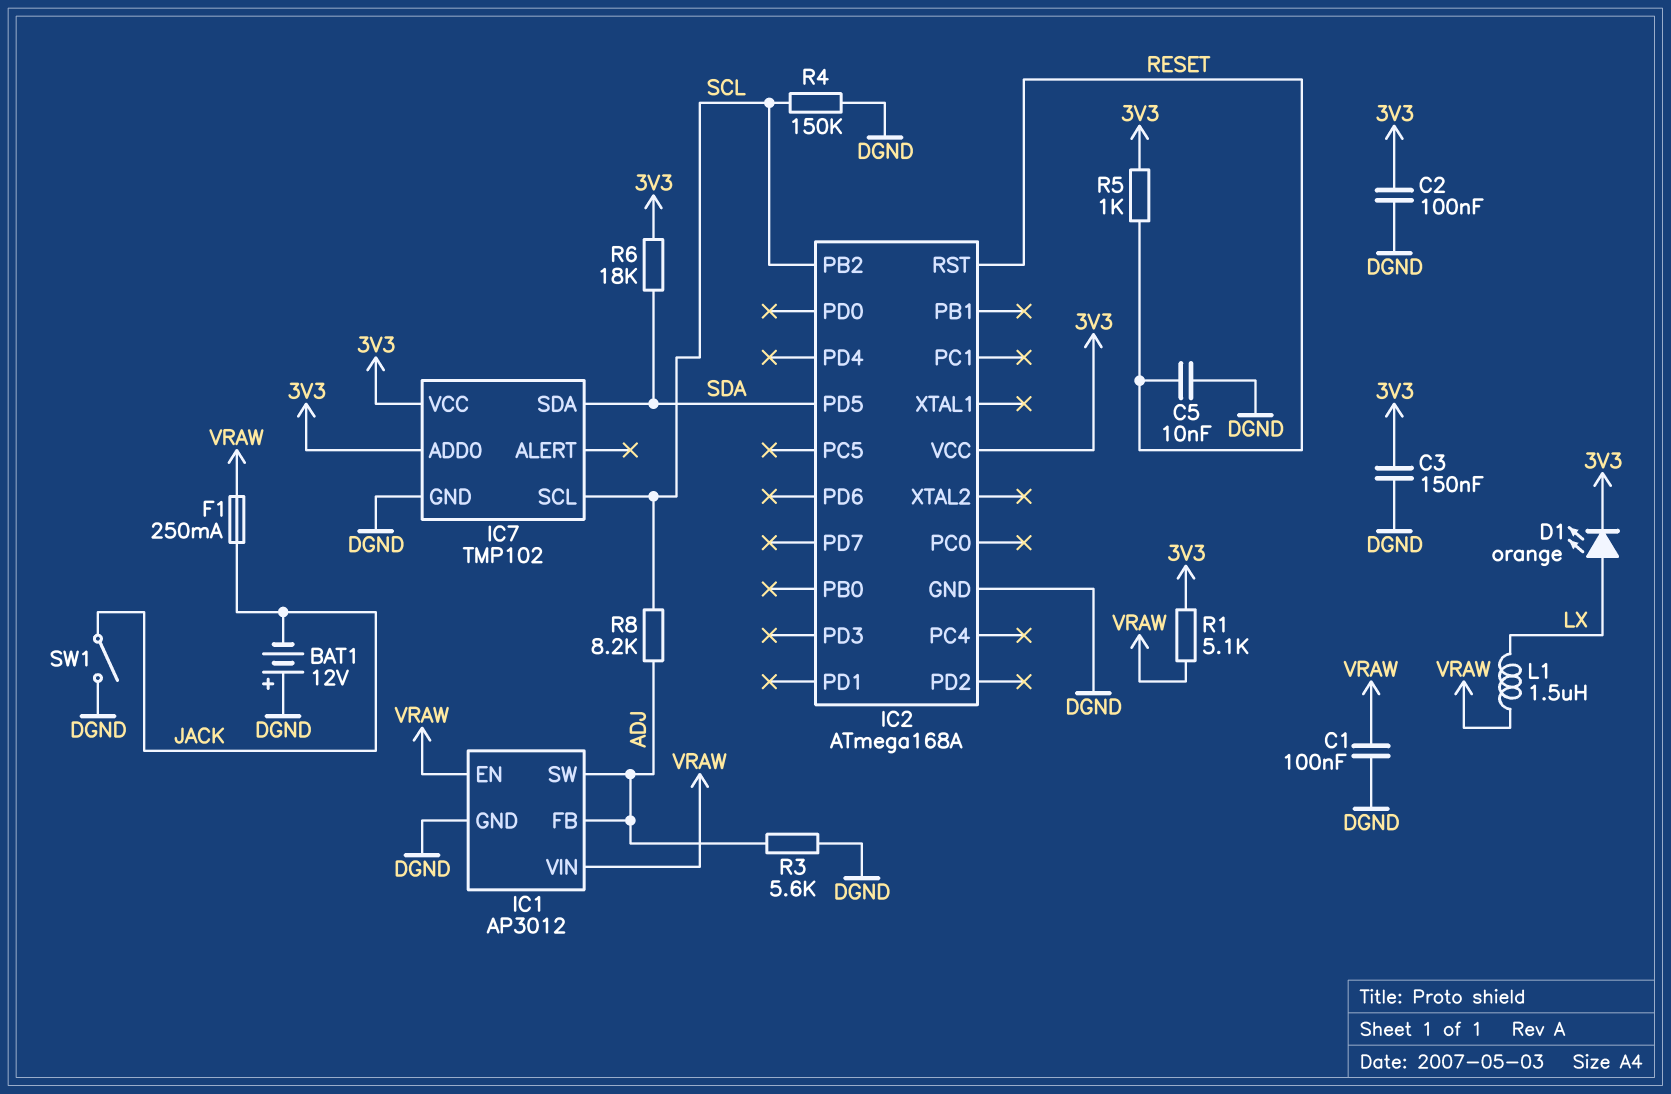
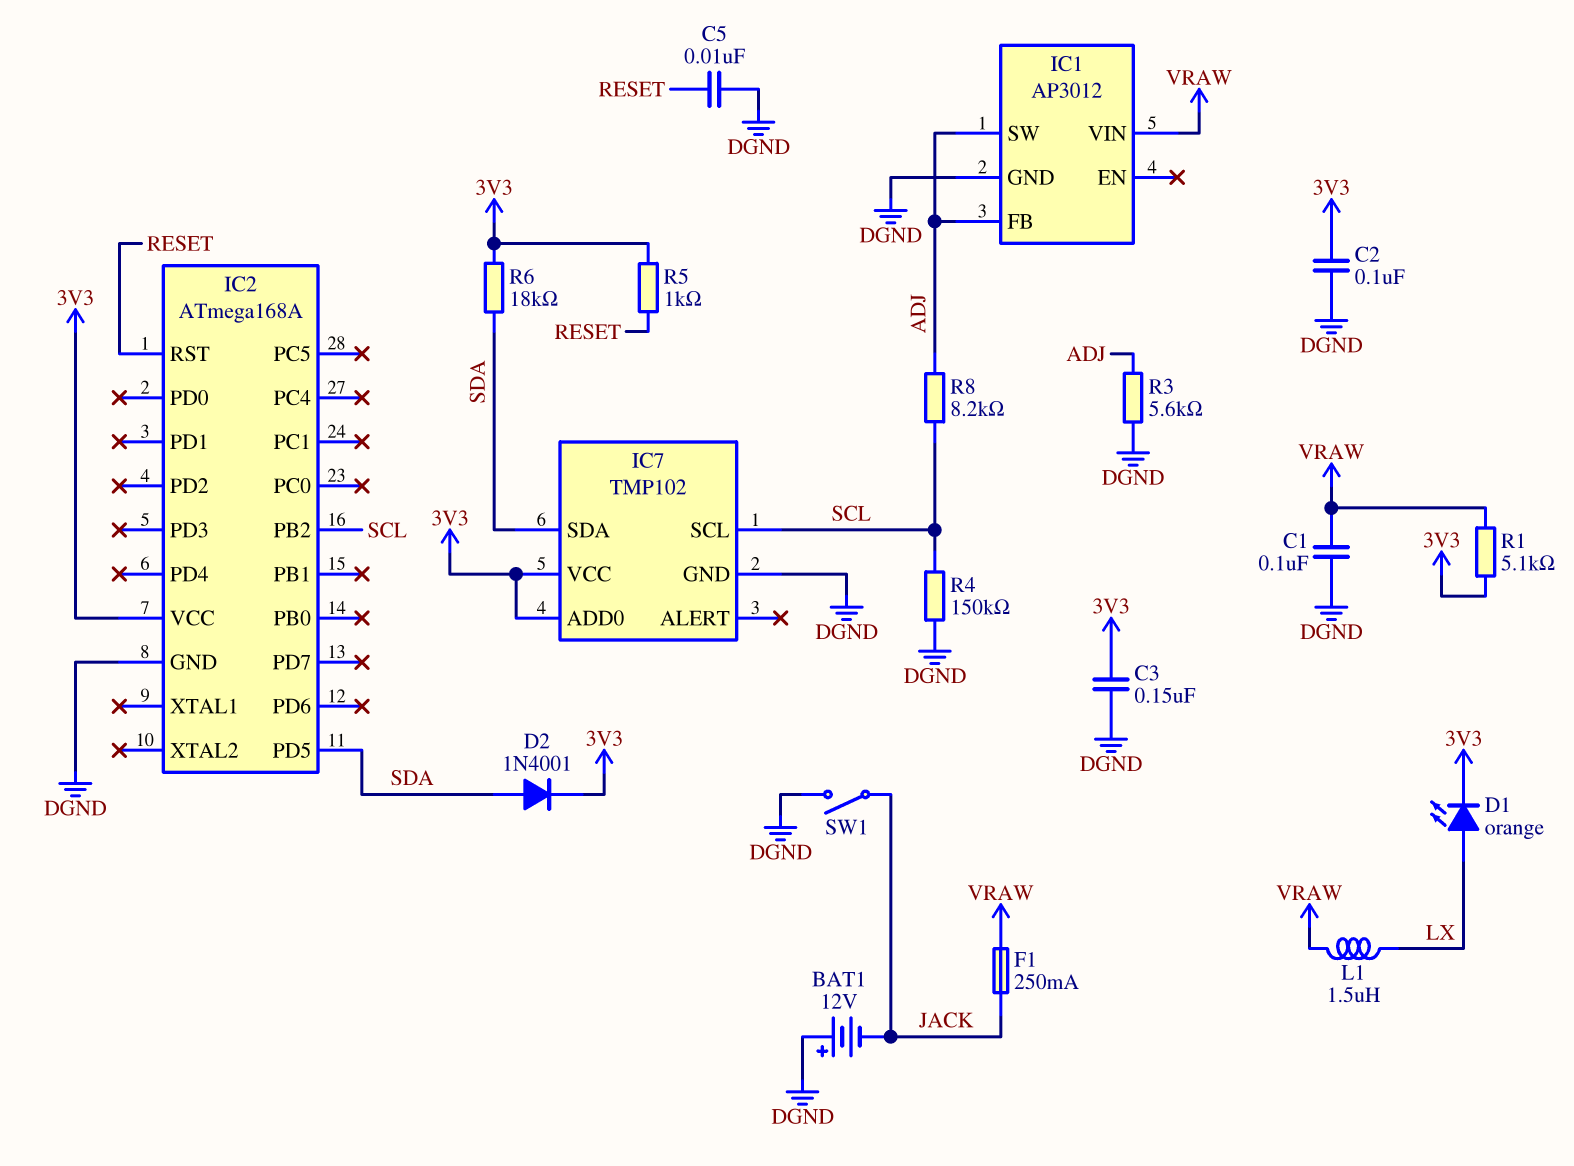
D2: none -> diode 1N4001 (A SDA, K 3V3)
IC1 pin EN: VRAW -> none

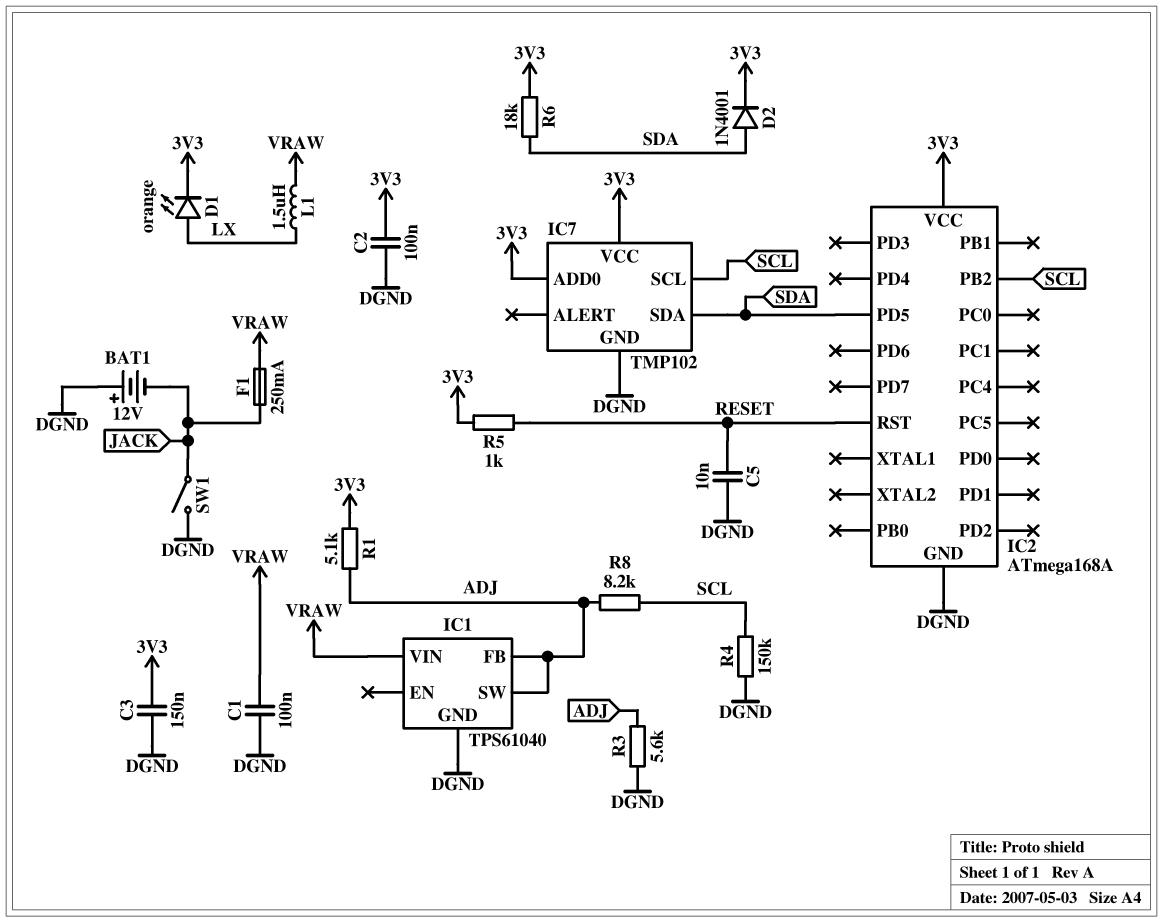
IC1: AP3012 -> TPS61040
R1: 5.1k (3V3, VRAW) -> 5.1k (3V3, ADJ)

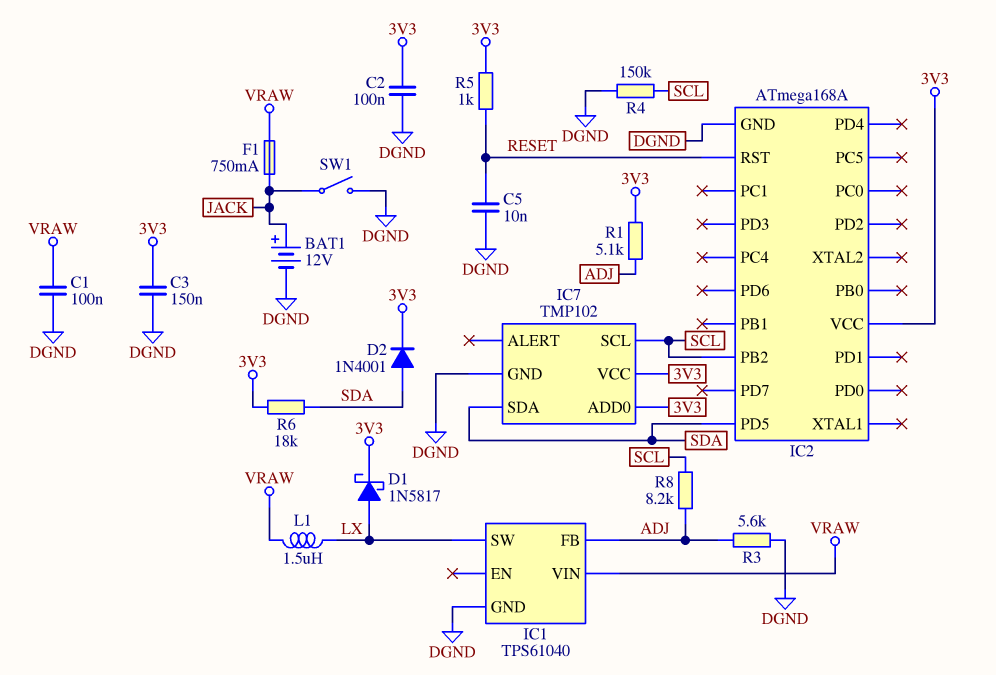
BAT1: 12V (plus DGND, minus JACK) -> 12V (plus JACK, minus DGND)
D1: LED orange (A LX, K 3V3) -> schottky 1N5817 (A LX, K 3V3)
F1: 250mA (JACK, VRAW) -> 750mA (JACK, VRAW)
IC1 pin SW: ADJ -> LX

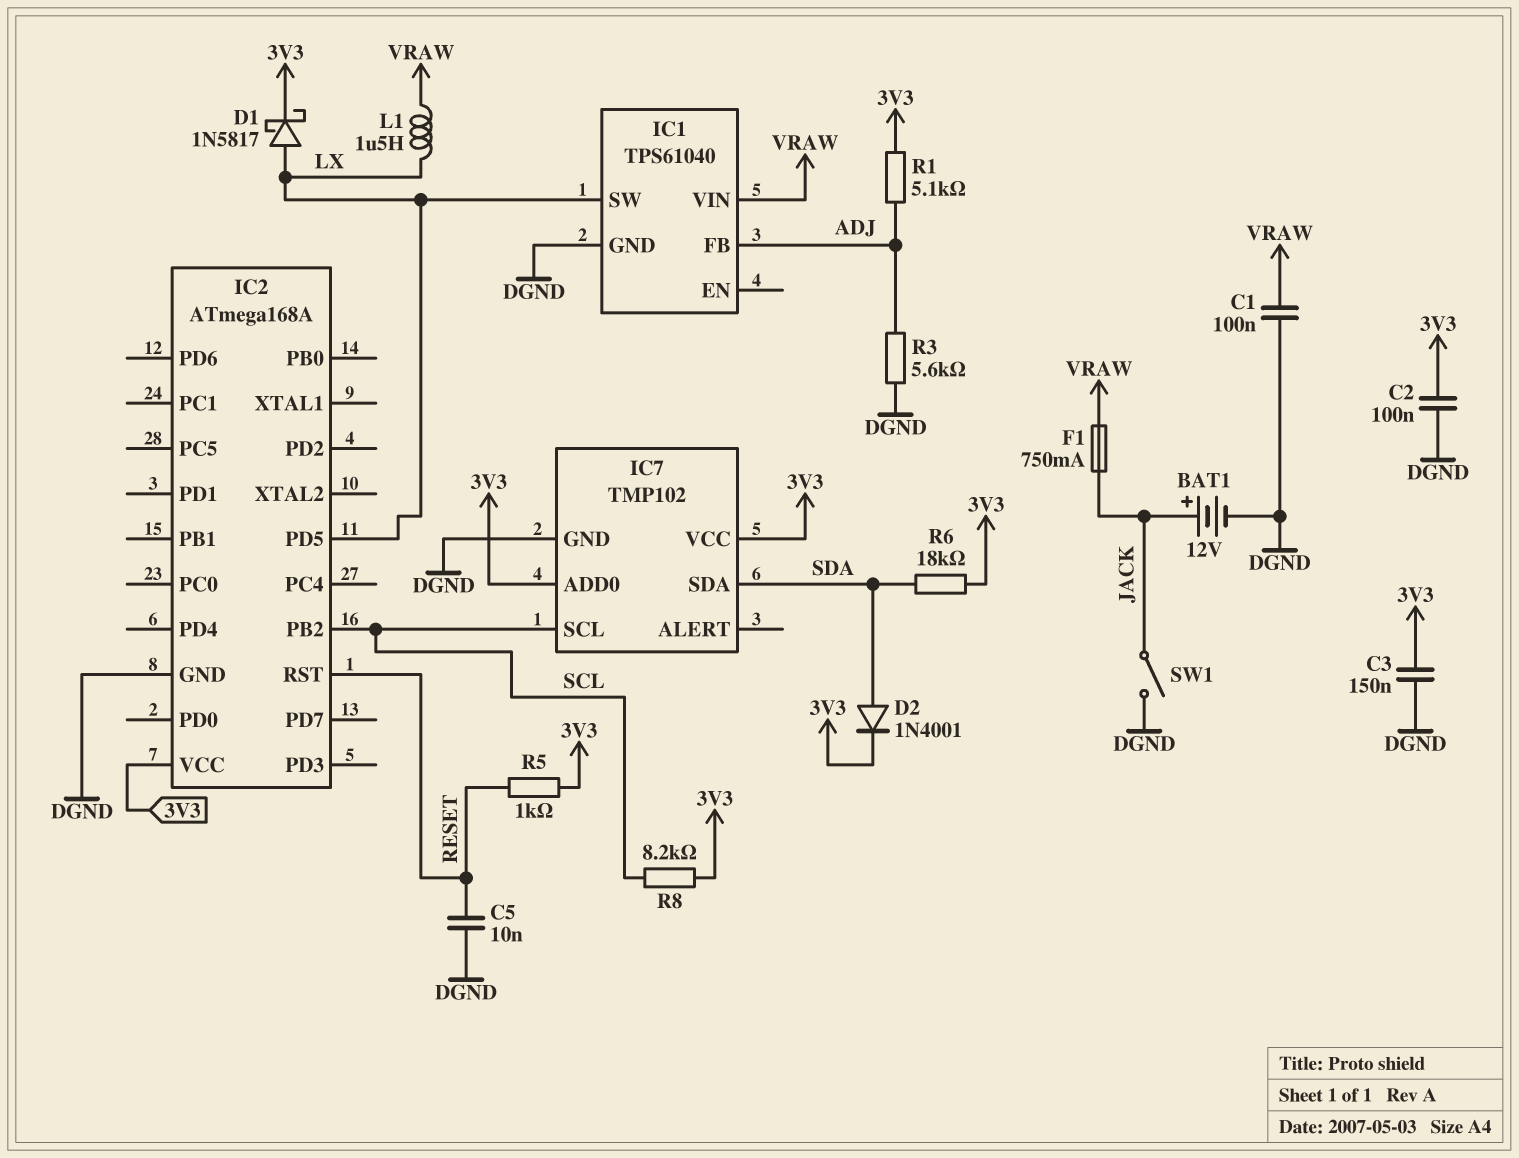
IC2 pin PD5: SDA -> LX
R4: 150k (DGND, SCL) -> none
R8: 8.2k (ADJ, SCL) -> 8.2k (3V3, SCL)

